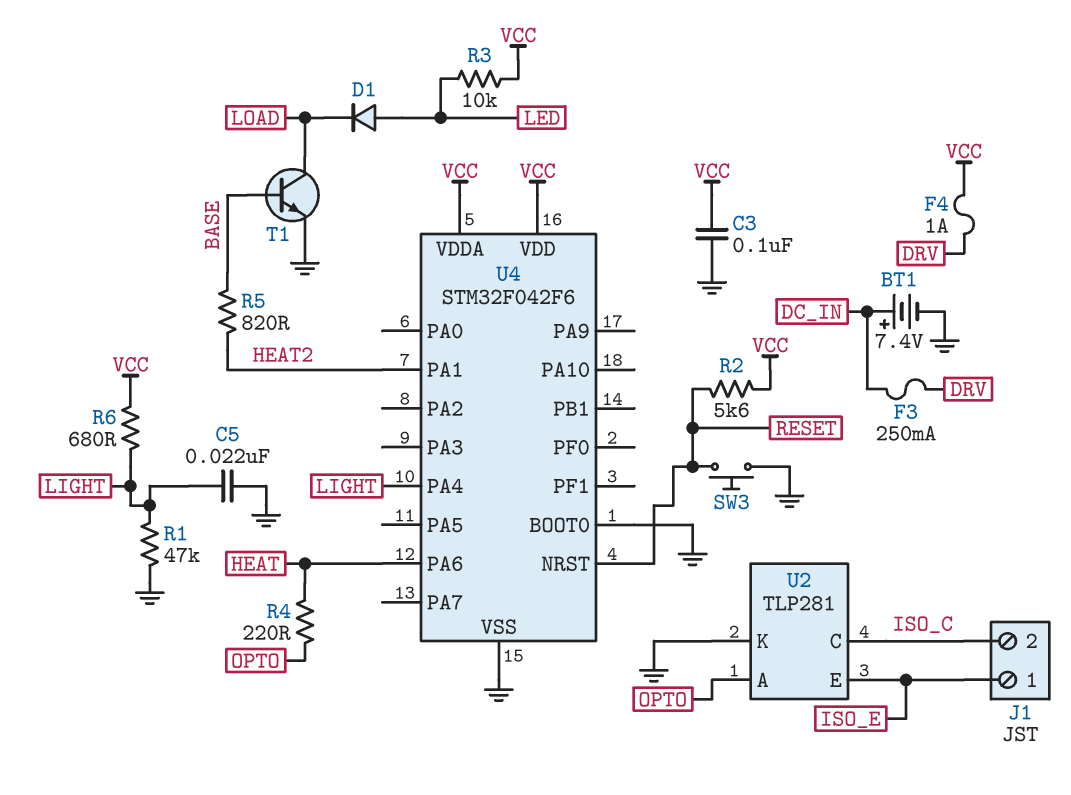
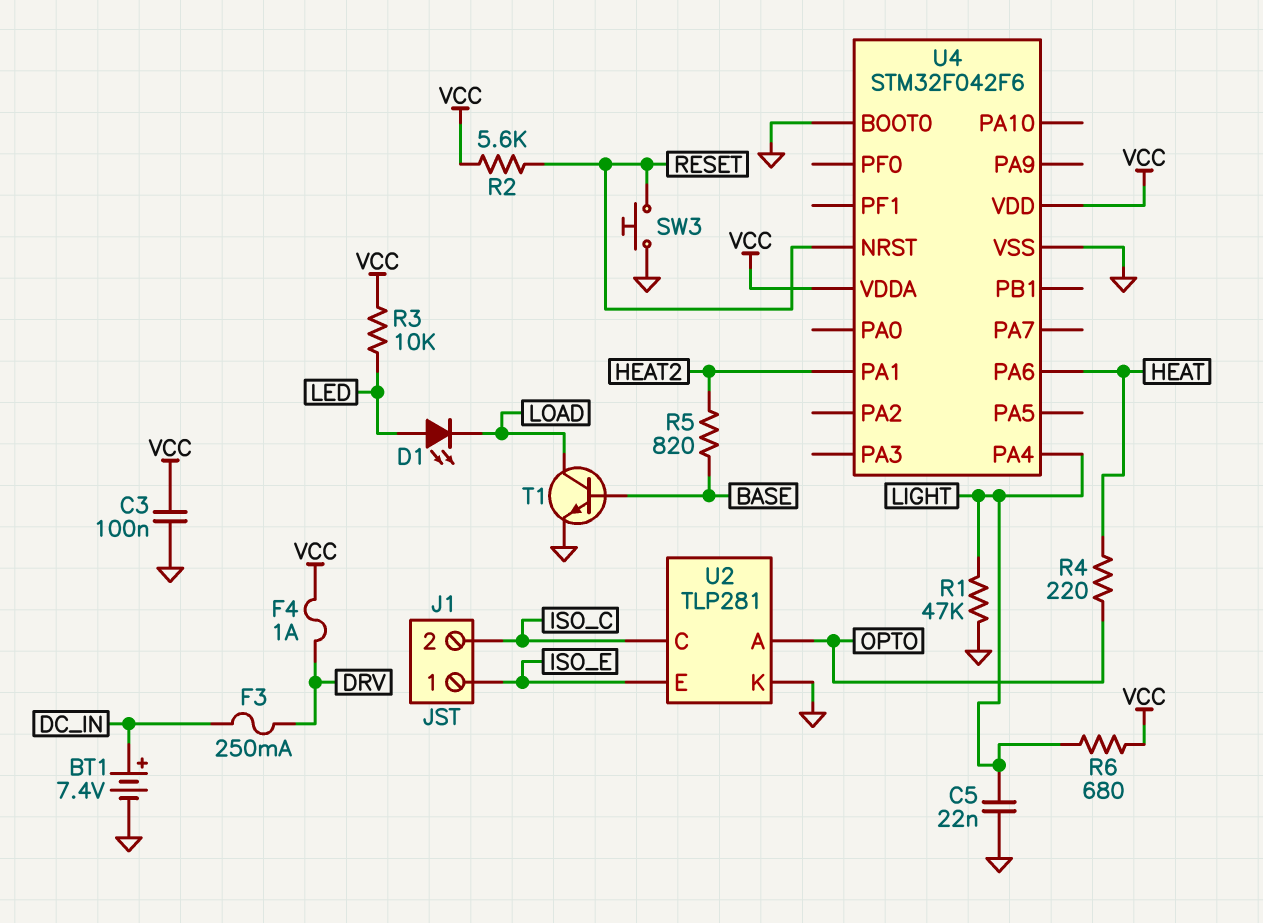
D1: diode (A LED, K LOAD) -> LED (A LED, K LOAD)

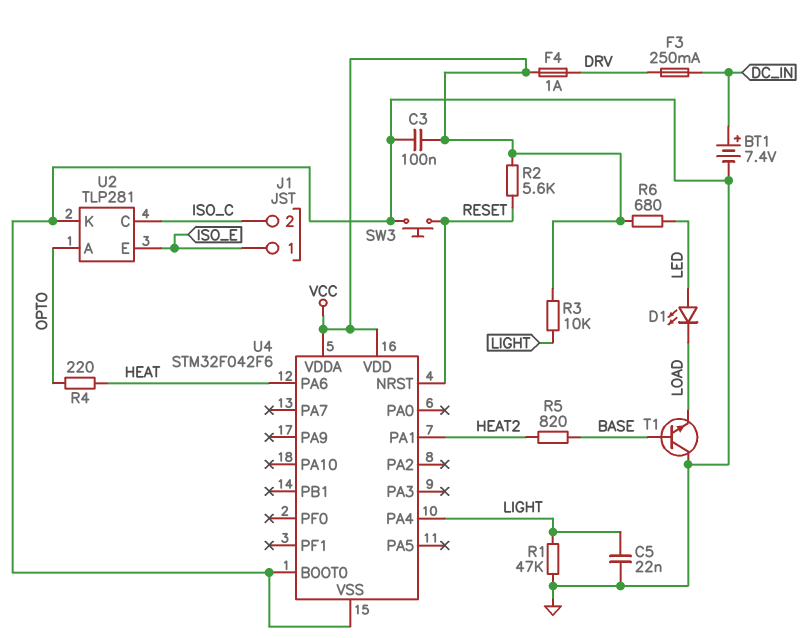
R3: 10k (LED, VCC) -> 10k (LIGHT, VCC)
R6: 680 (LIGHT, VCC) -> 680 (LED, VCC)
T1: NPN (B BASE, C LOAD, E GND) -> NPN (B BASE, C GND, E LOAD)

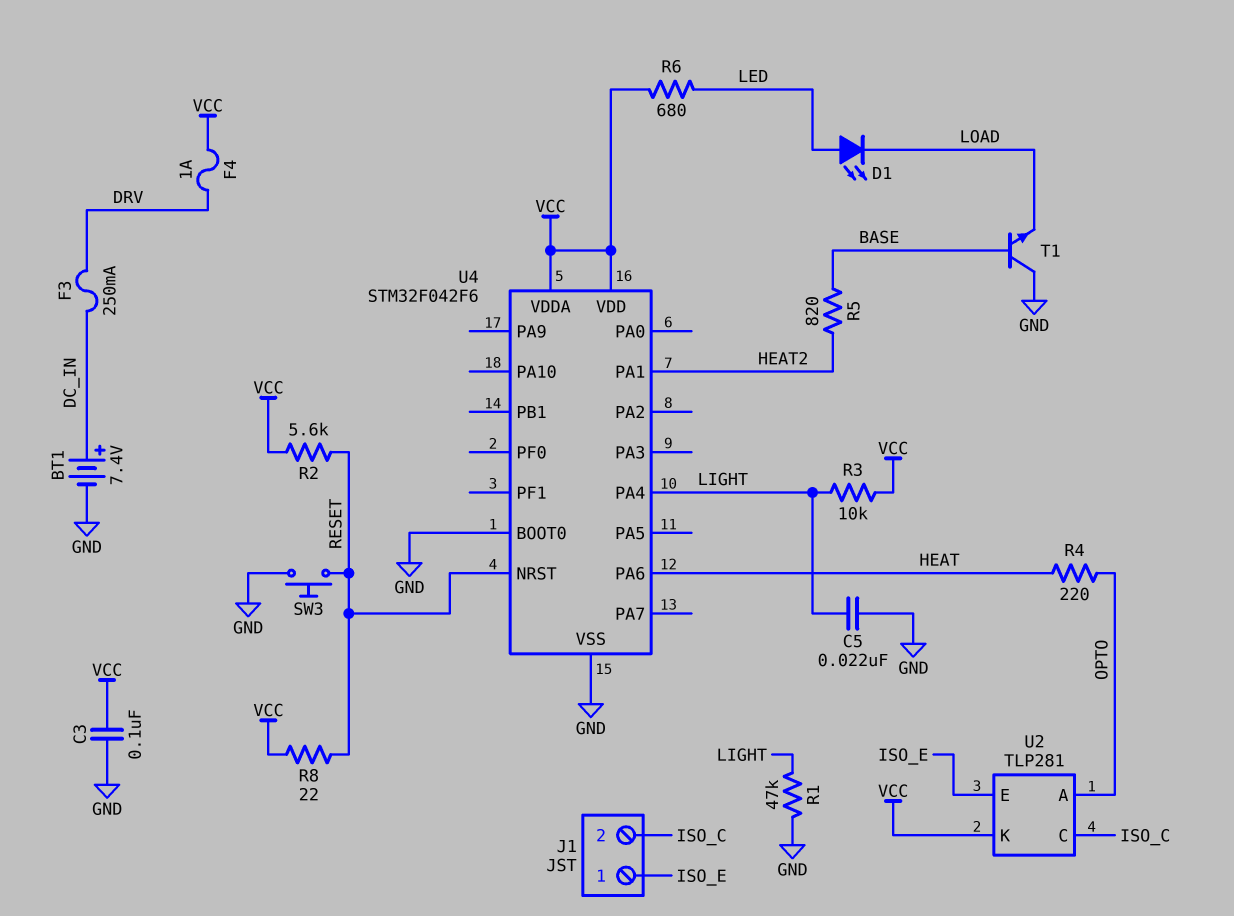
R8: none -> 22 (RESET, VCC)
U2 pin K: GND -> VCC

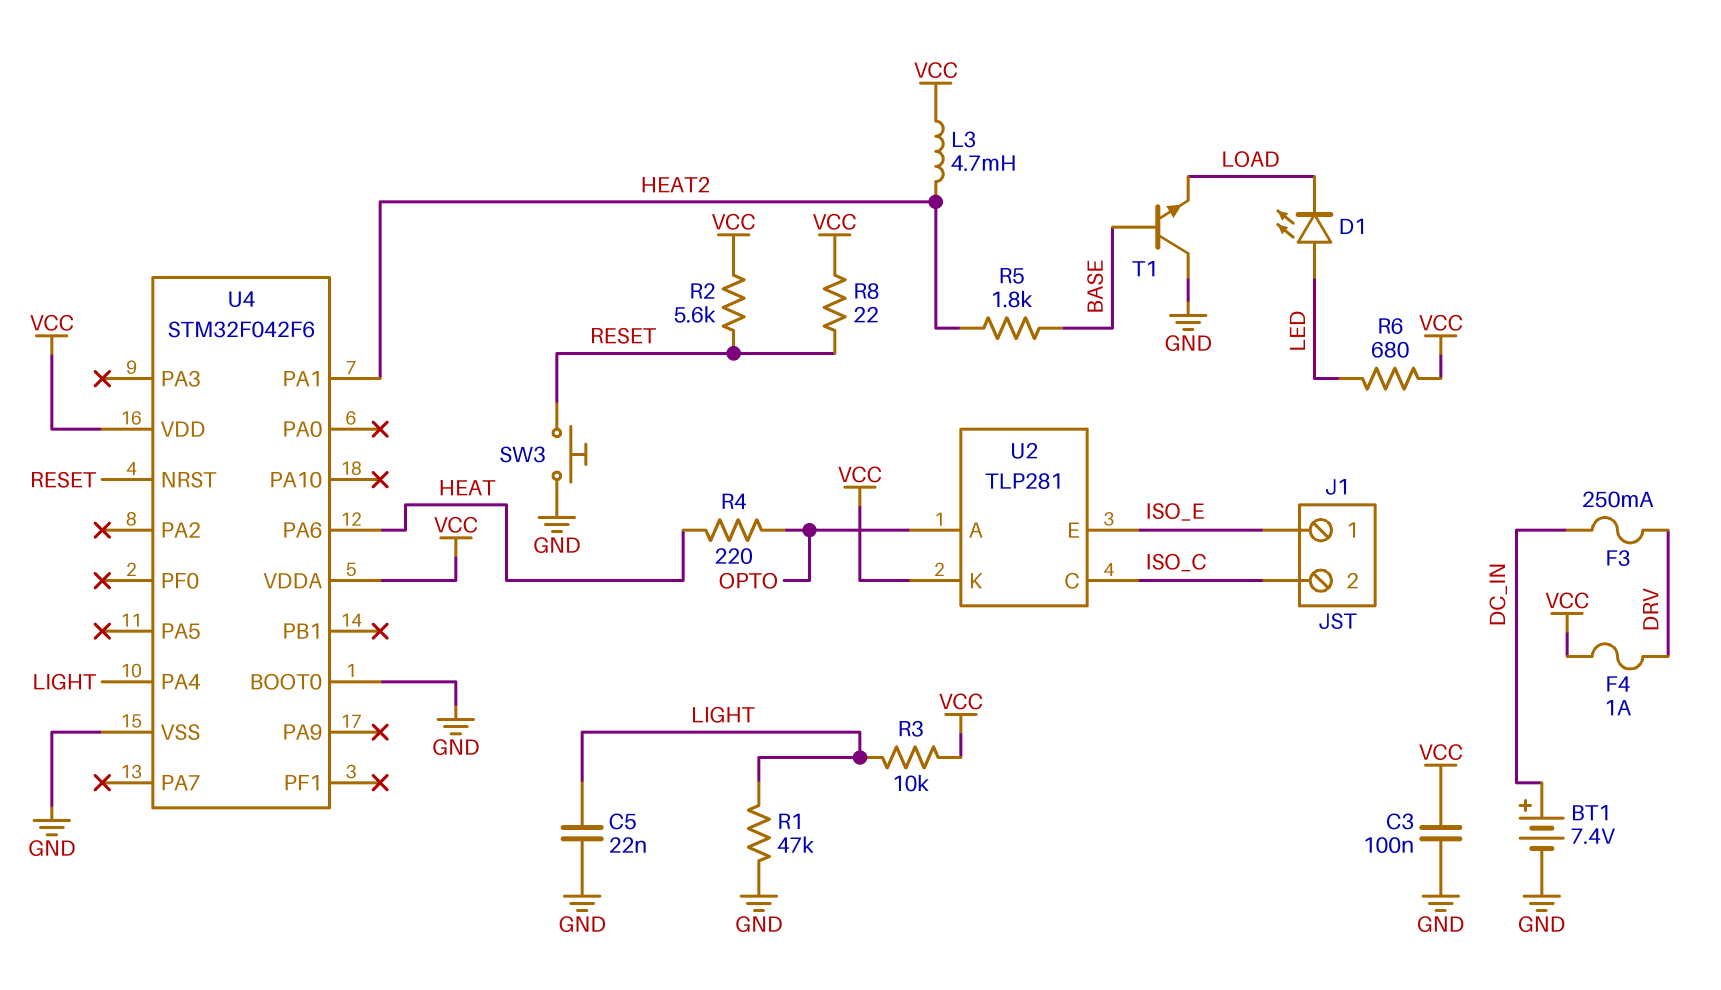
L3: none -> 4.7mH (HEAT2, VCC)
R5: 820 (BASE, HEAT2) -> 1.8k (BASE, HEAT2)

